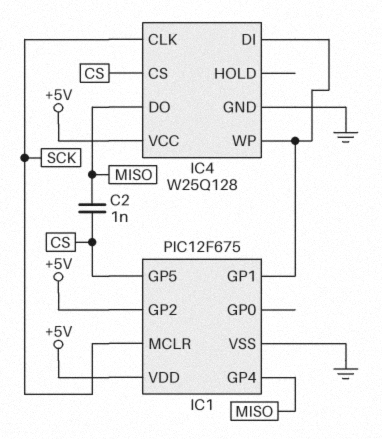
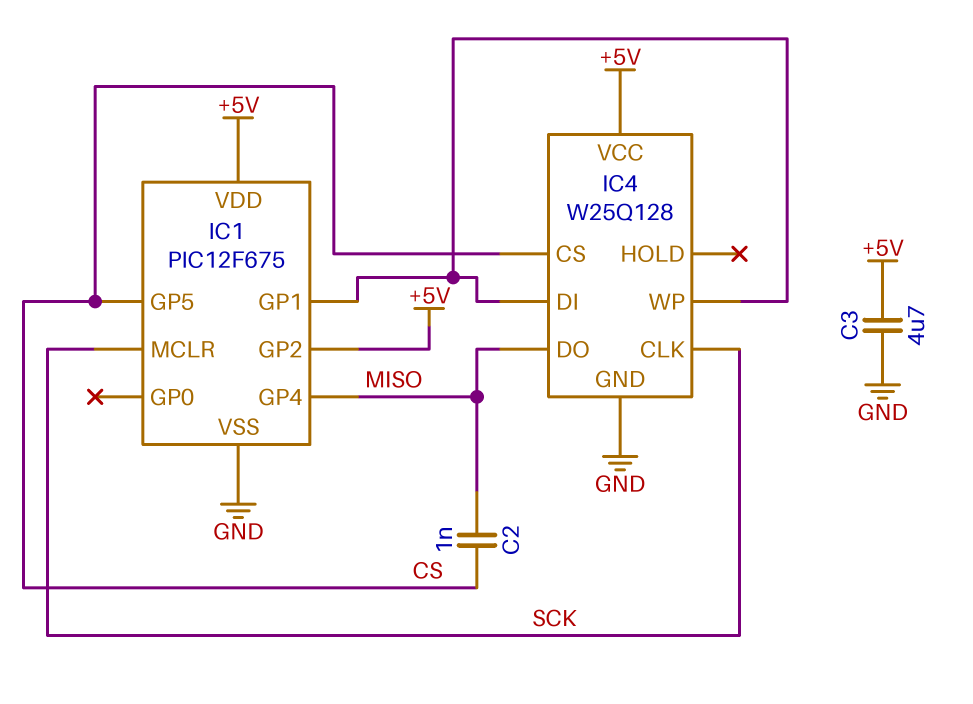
C3: none -> 4.7uF (+5V, GND)

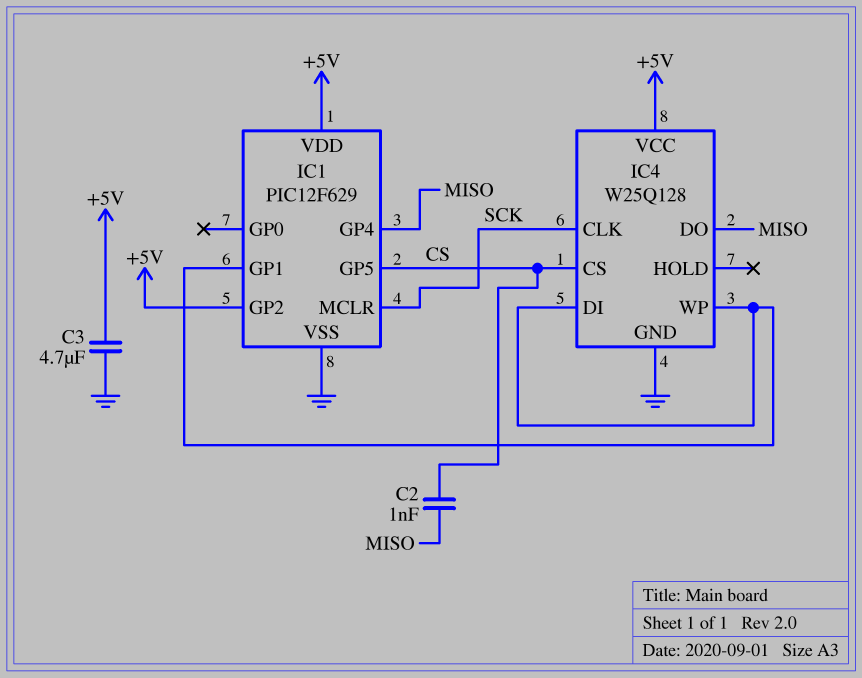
IC1: PIC12F675 -> PIC12F629

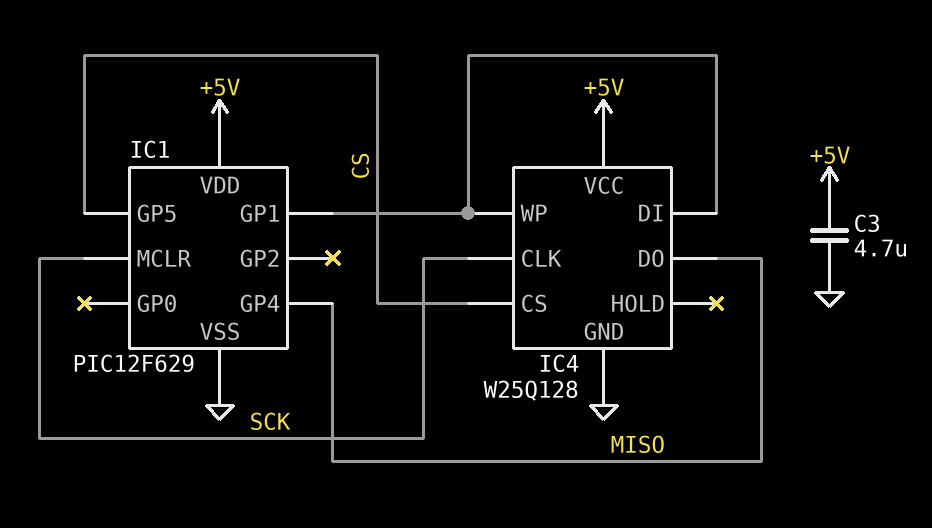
C2: 1nF (CS, MISO) -> none
IC1 pin GP2: +5V -> none

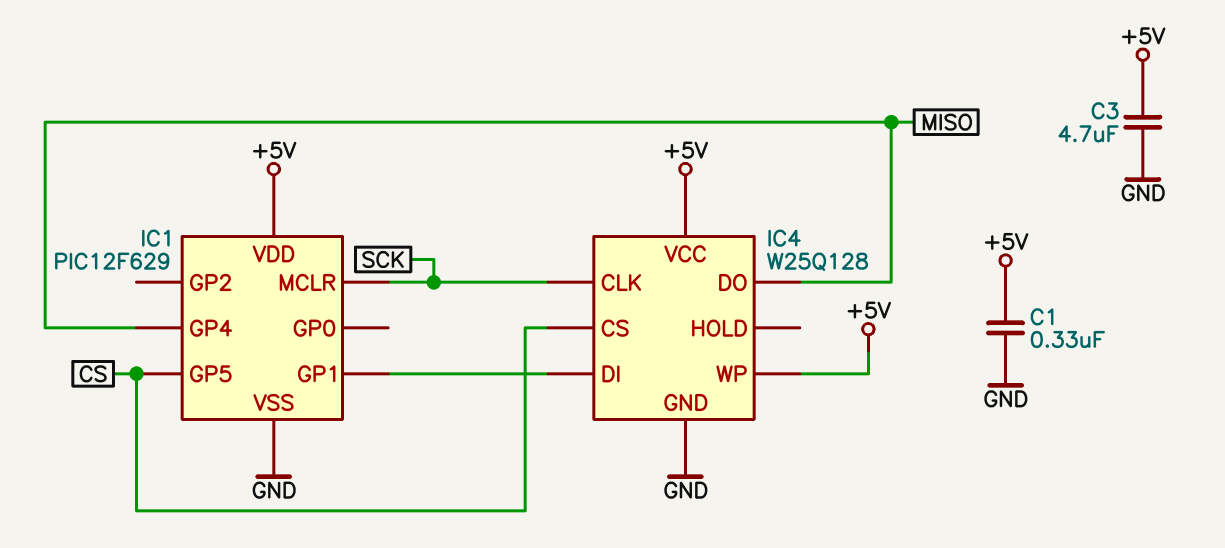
C1: none -> 330nF (+5V, GND)
IC4 pin WP: IC1/GP1 -> +5V

